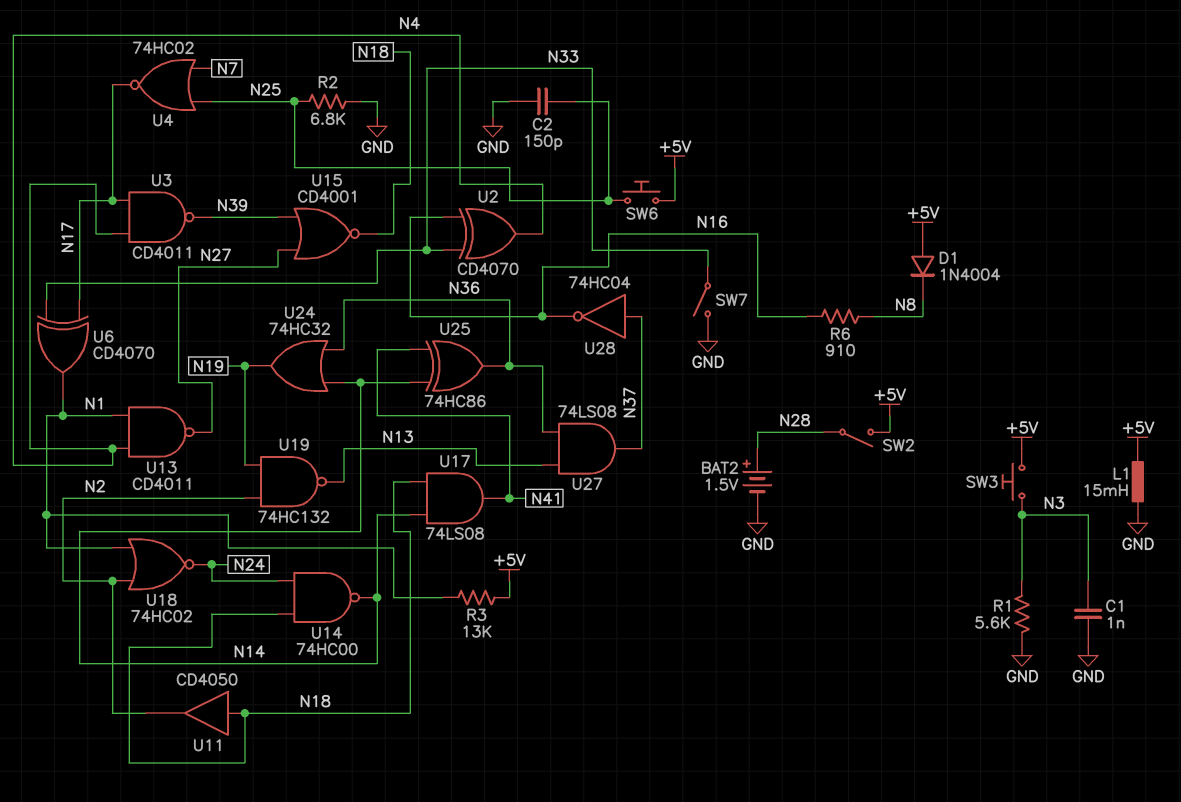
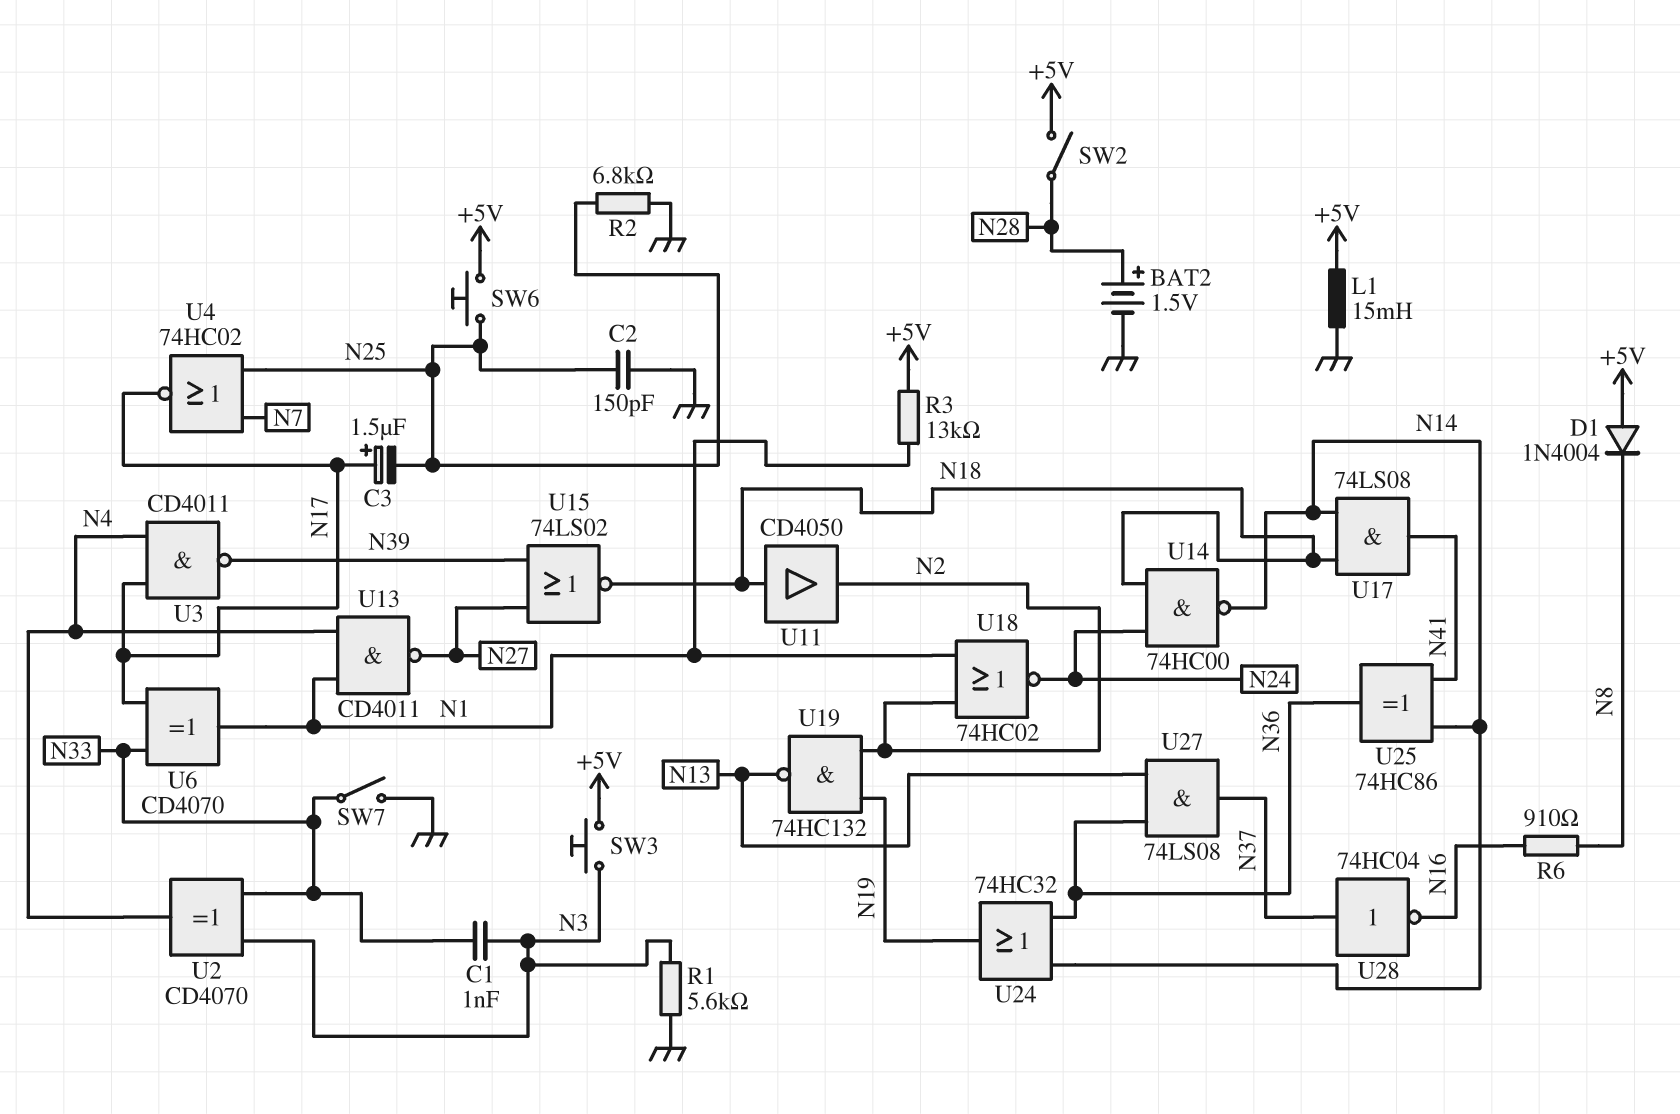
C1: 1nF (GND, N3) -> 1nF (N3, N33)
C3: none -> 1.5uF (plus N17, minus N25)
U2: XOR CD4070 (in N16, in N33, out N4) -> XOR CD4070 (in N3, in N33, out N4)
U15: NOR CD4001 (in N27, in N39, out N18) -> NOR 74LS02 (in N27, in N39, out N18)

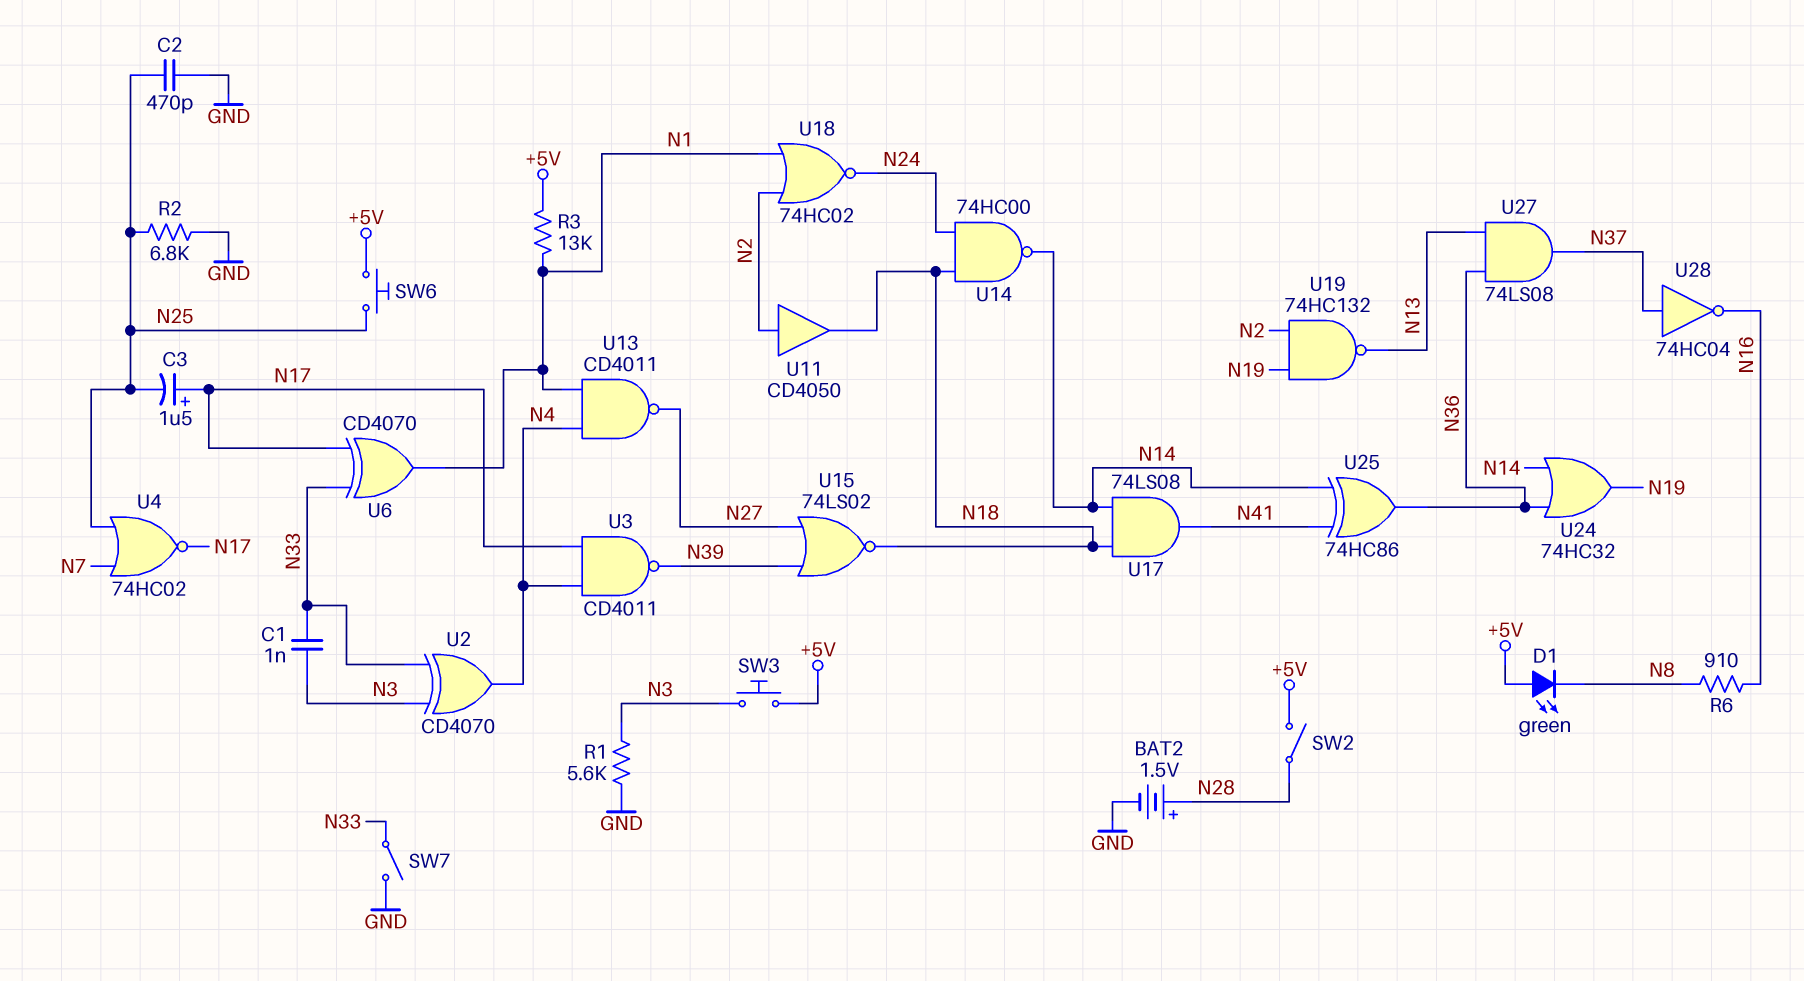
C2: 150pF (GND, N25) -> 470pF (GND, N25)
D1: diode 1N4004 (A +5V, K N8) -> LED green (A +5V, K N8)
L1: 15mH (+5V, GND) -> none
U11: buffer CD4050 (in N18, out N2) -> buffer CD4050 (in N2, out N18)

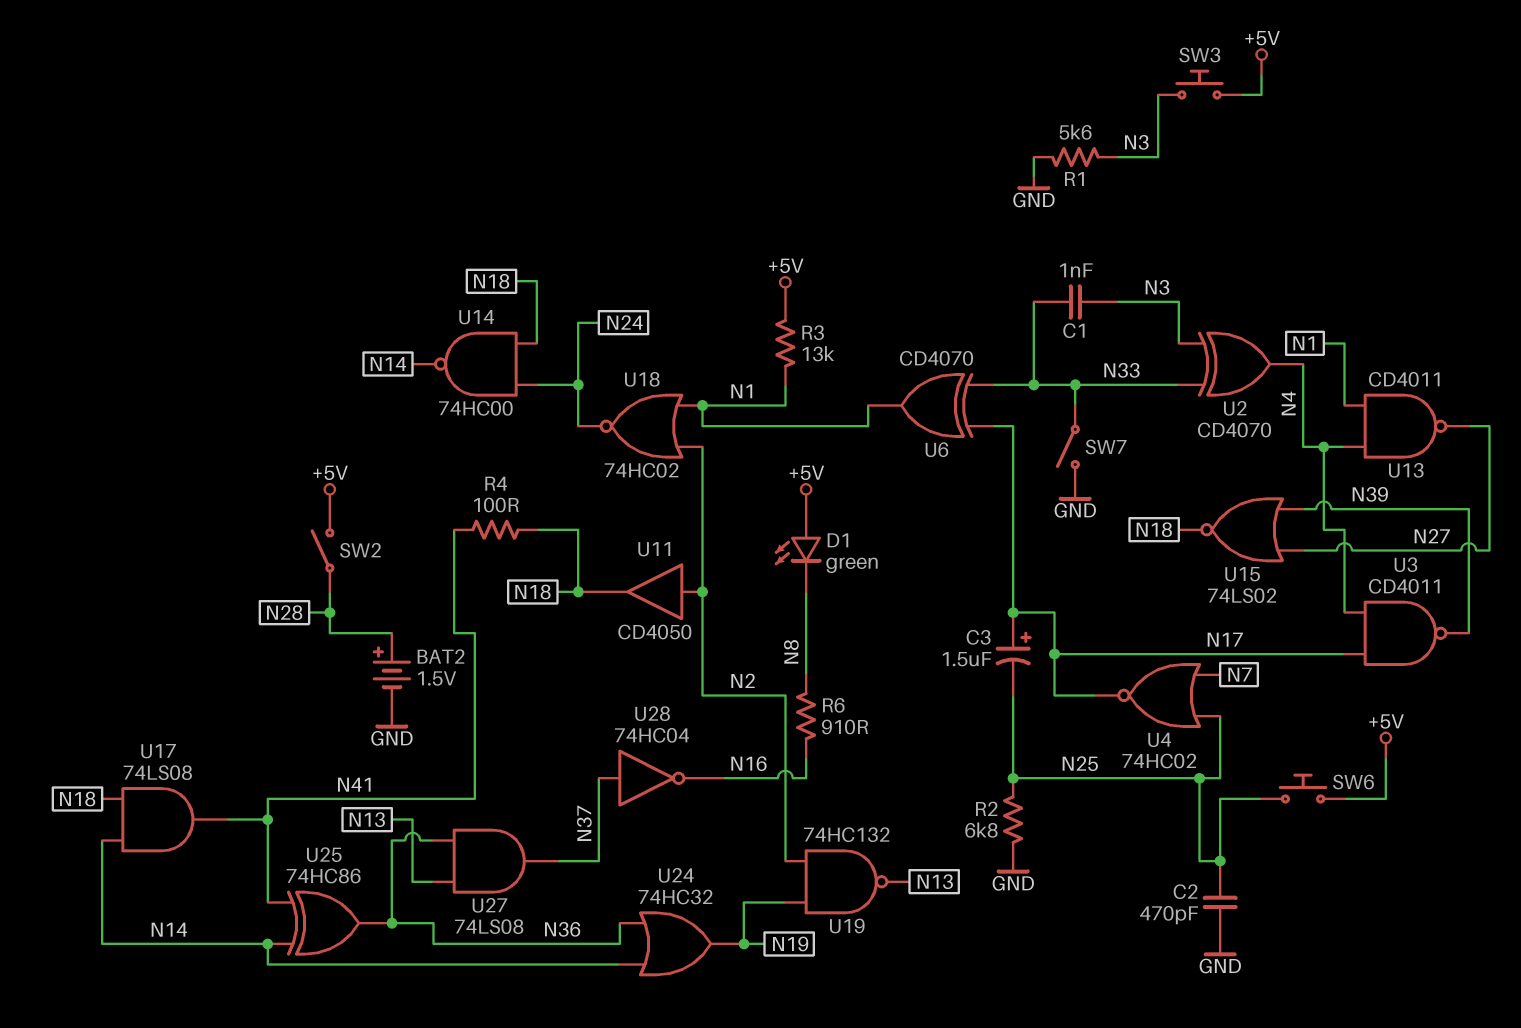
R4: none -> 100 (N18, N41)

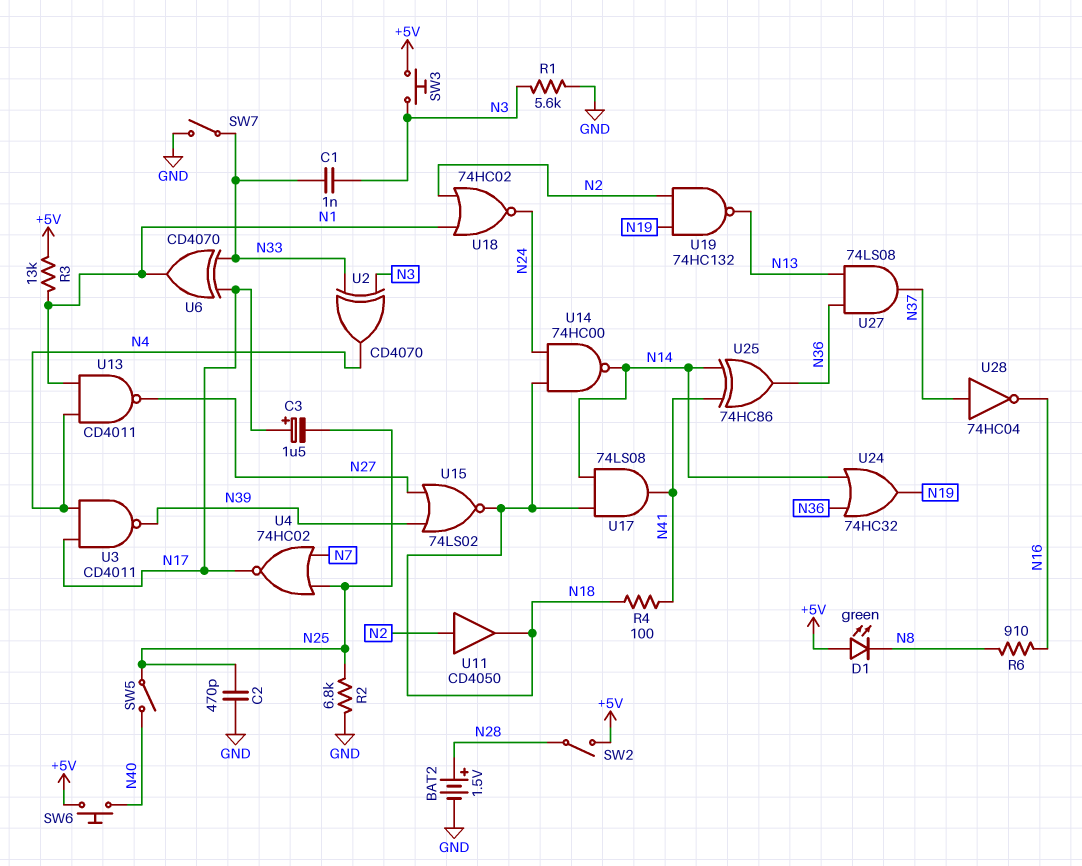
SW5: none -> switch (N25, N40)
SW6: button (+5V, N25) -> button (+5V, N40)

